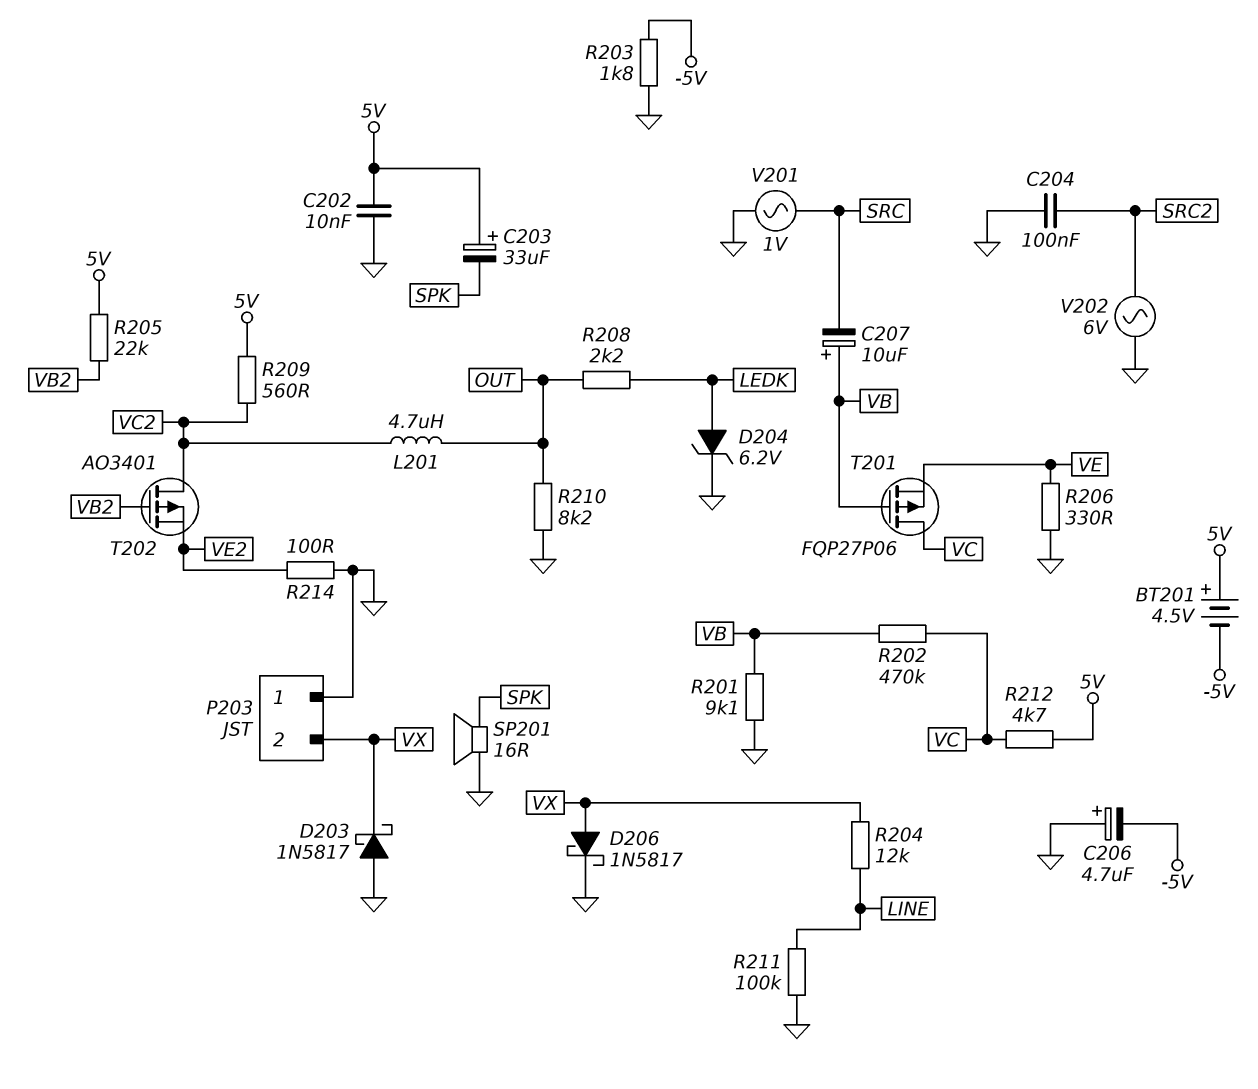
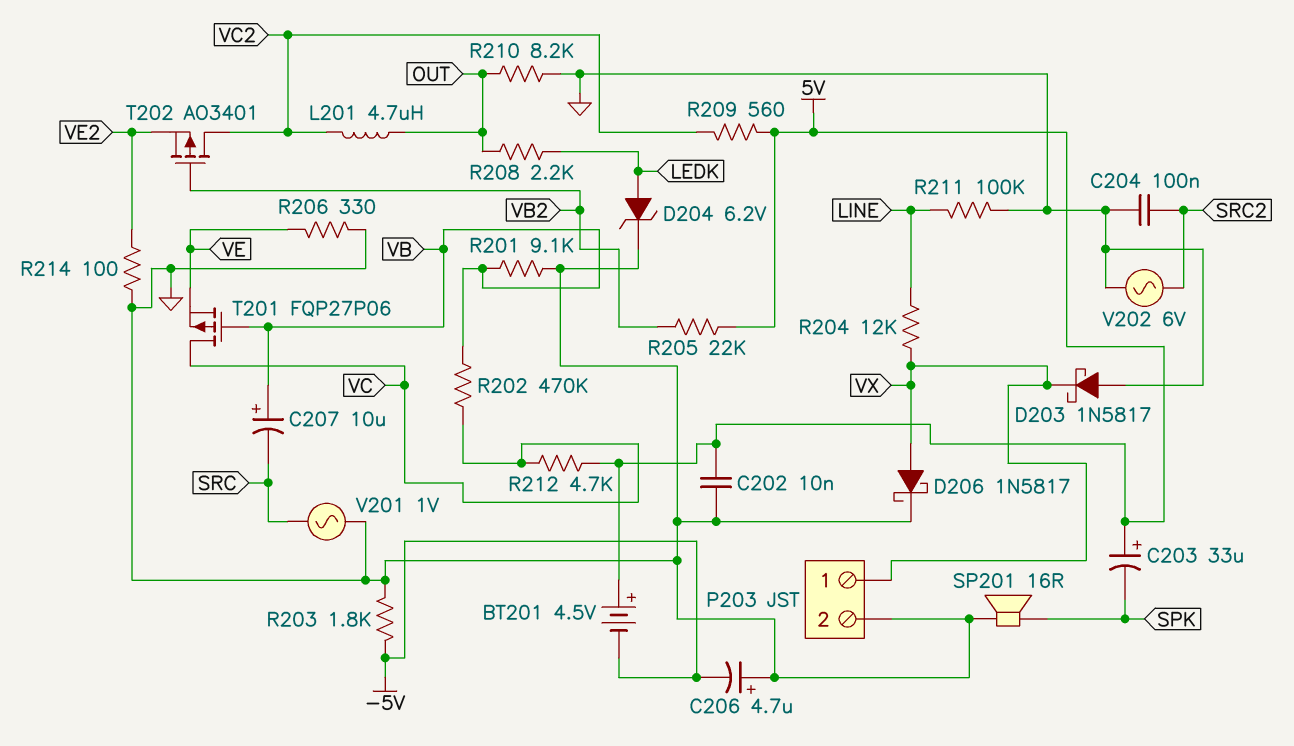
P203 pin 1: GND -> VX
P203 pin 2: VX -> GND

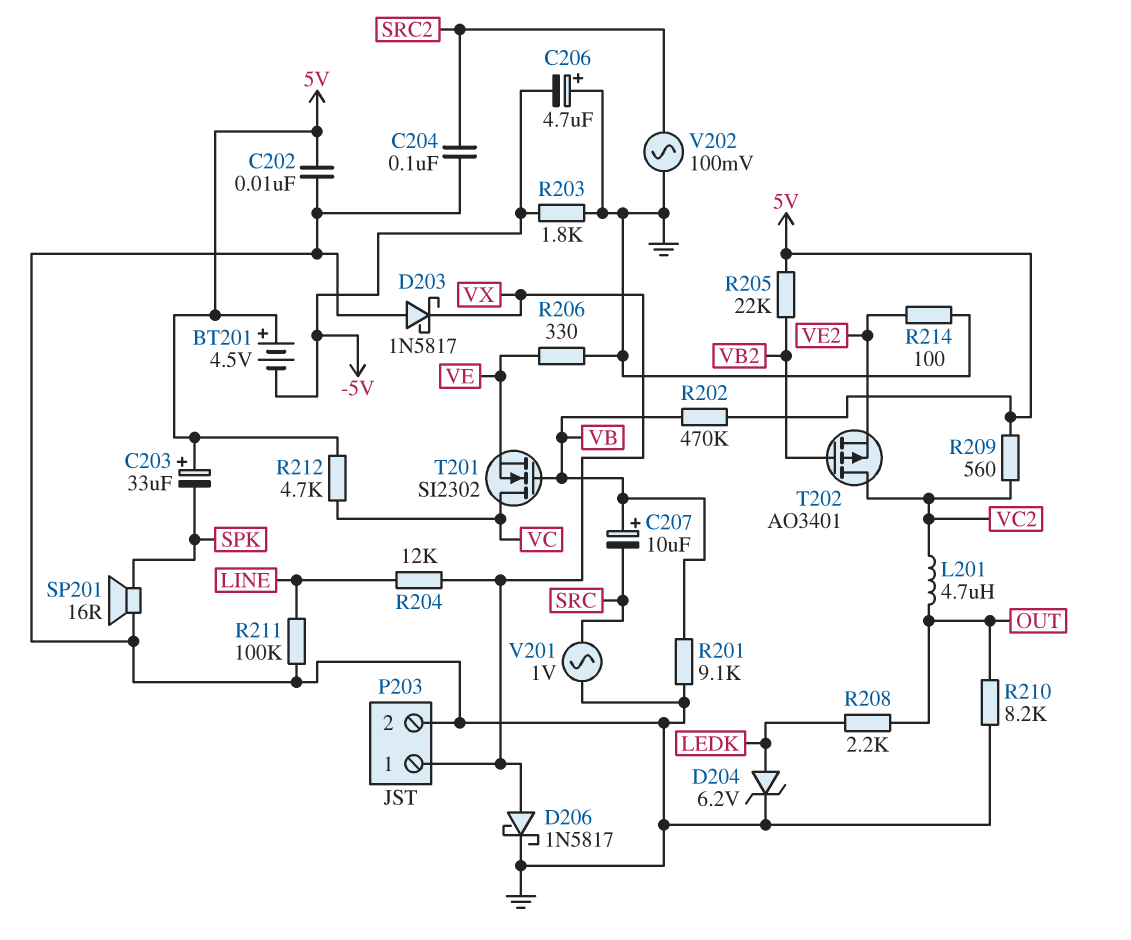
R202: 470k (VB, VC) -> 470k (5V, VB)
T201: PMOS FQP27P06 (G VB, D VC, S VE) -> NMOS SI2302 (G VB, D VC, S VE)
V202: AC 6V (GND, SRC2) -> AC 100mV (GND, SRC2)

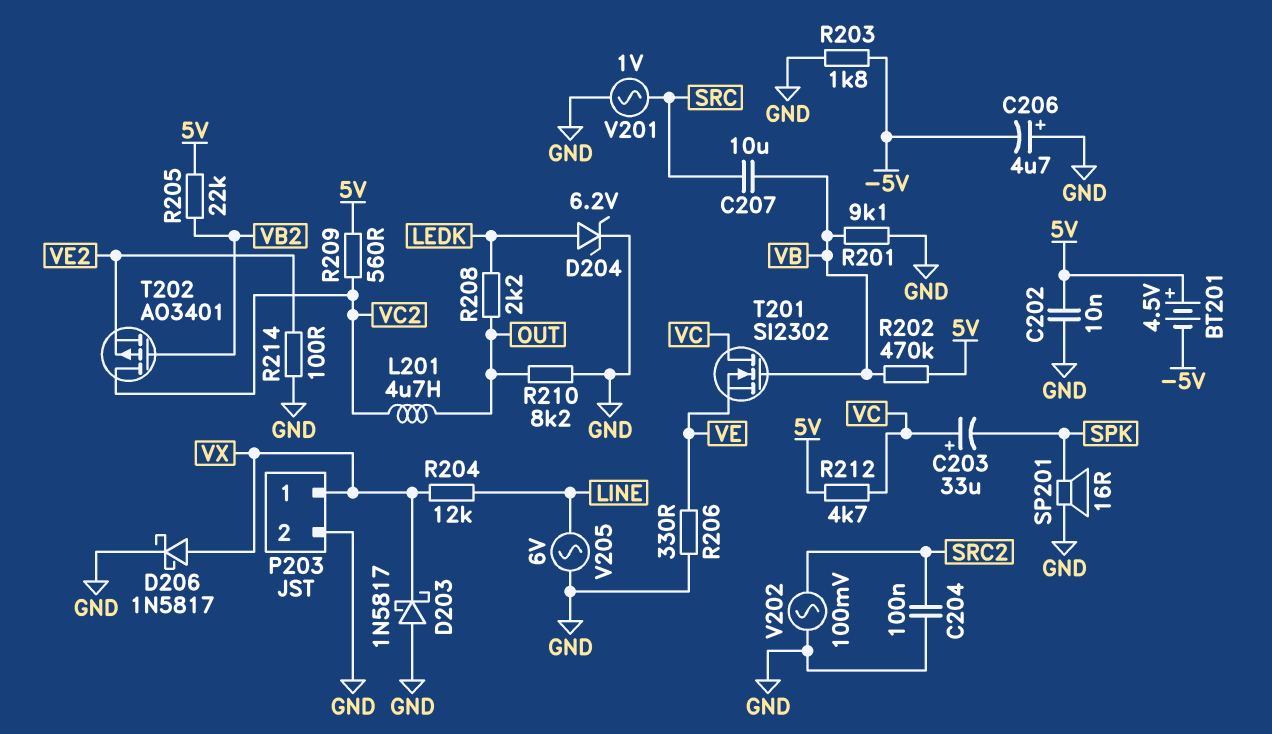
C203: 33uF (plus 5V, minus SPK) -> 33uF (plus VC, minus SPK)
C207: 10uF (plus VB, minus SRC) -> 10uF (SRC, VB)
R211: 100k (GND, LINE) -> none
V205: none -> AC 6V (GND, LINE)

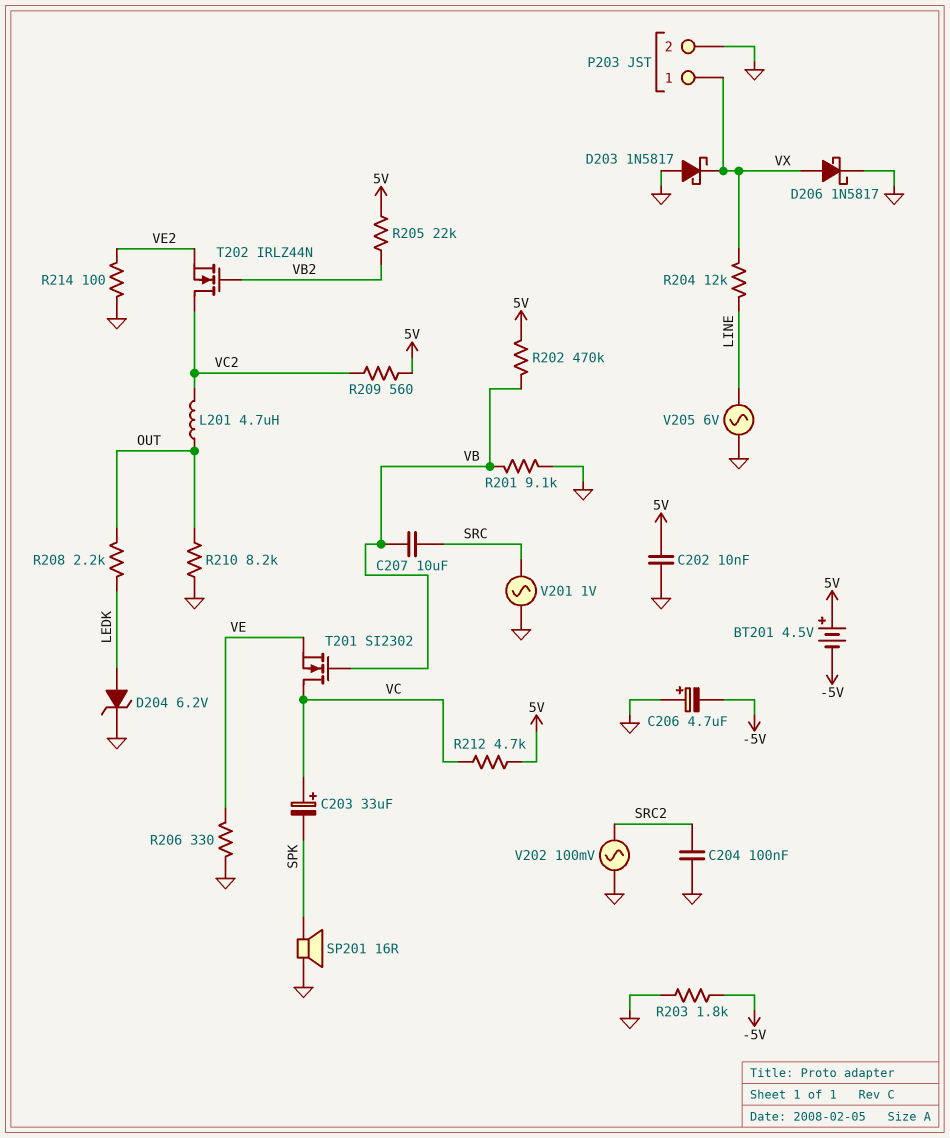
T202: PMOS AO3401 (G VB2, D VC2, S VE2) -> NMOS IRLZ44N (G VB2, D VC2, S VE2)

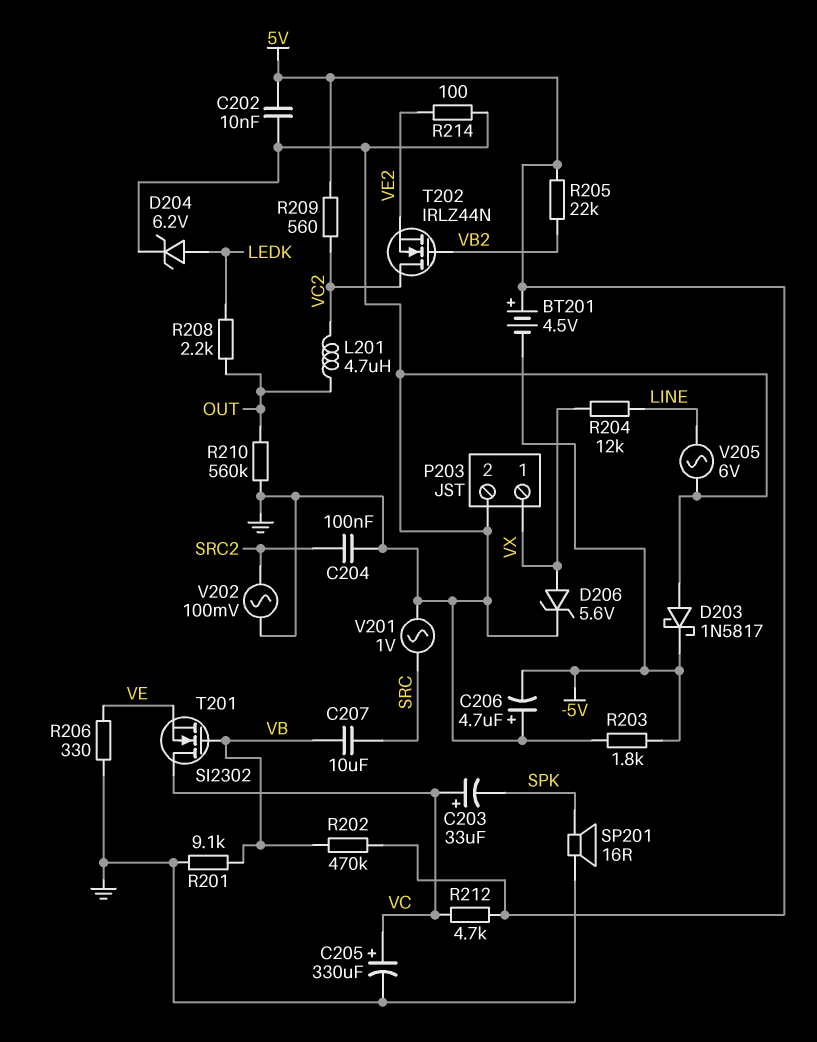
C205: none -> 330uF (plus VC, minus GND)
D203: schottky 1N5817 (A GND, K VX) -> schottky 1N5817 (A GND, K -5V)
D206: schottky 1N5817 (A VX, K GND) -> zener 5.6V (A VX, K GND)
R210: 8.2k (GND, OUT) -> 560k (GND, OUT)

